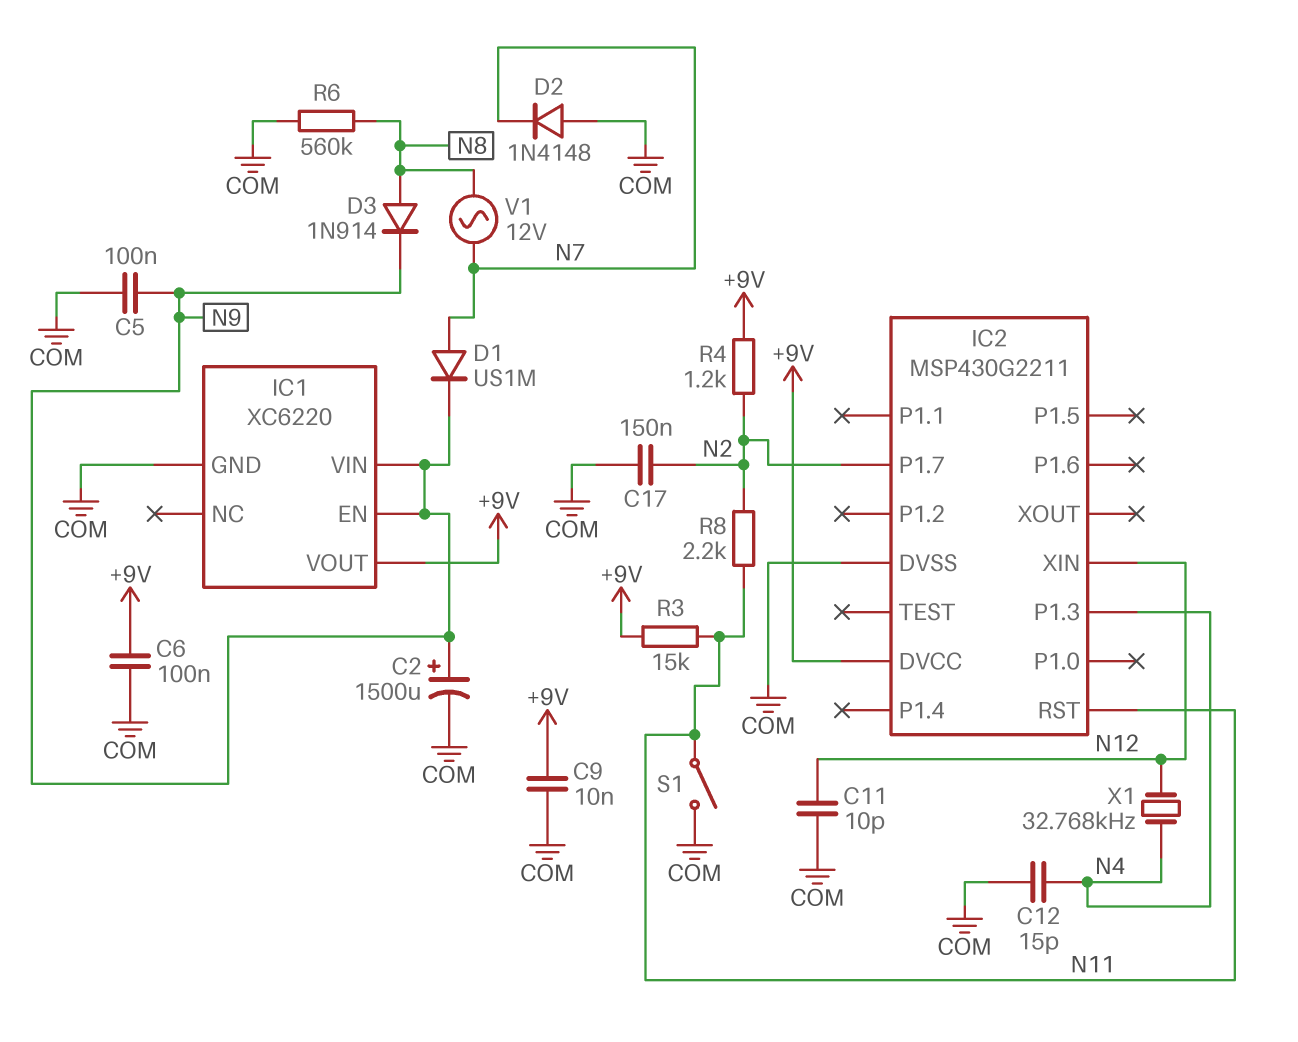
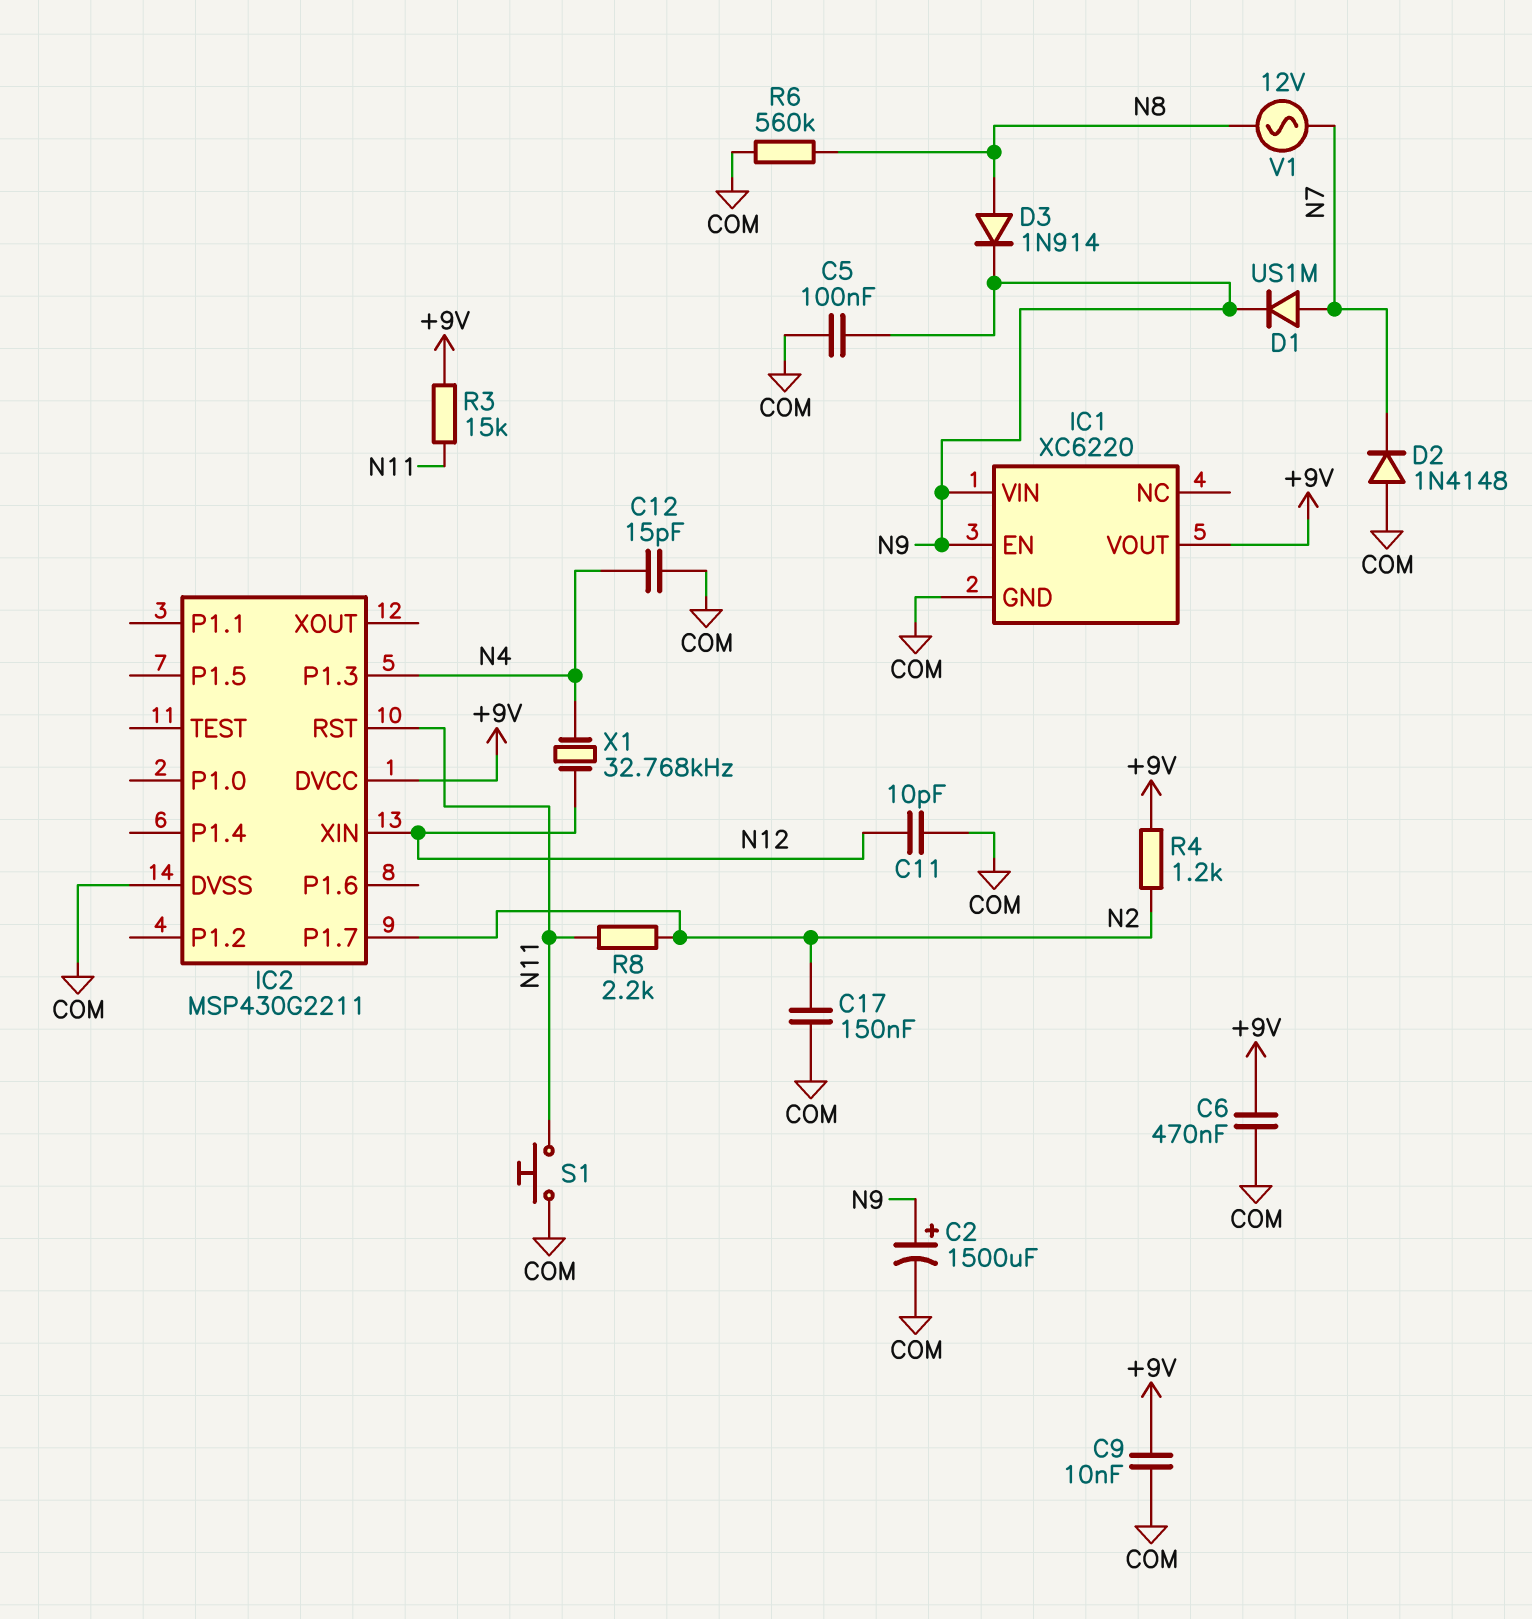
C6: 100nF (+9V, COM) -> 470nF (+9V, COM)
S1: switch (COM, N11) -> button (COM, N11)

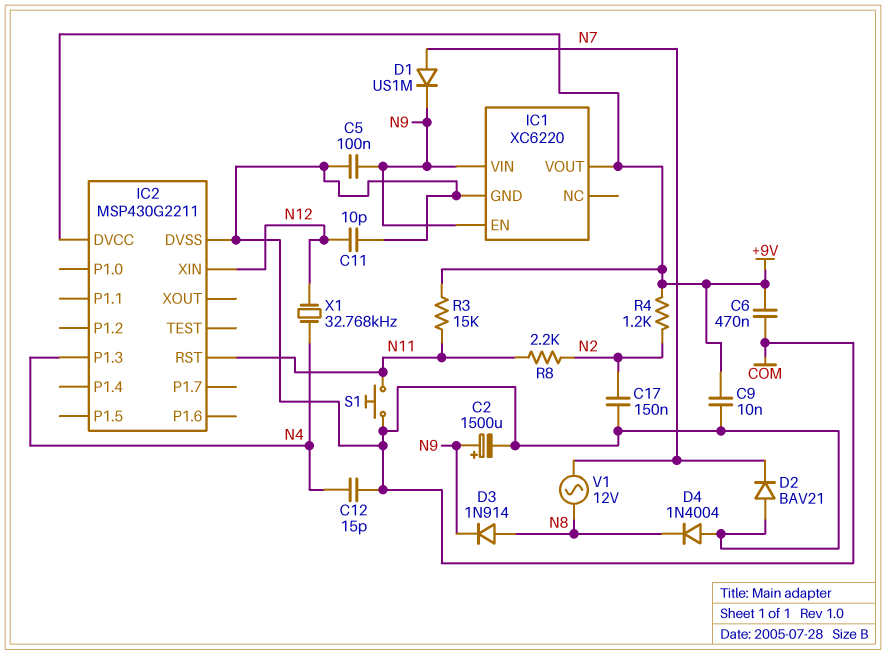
D2: diode 1N4148 (A COM, K N7) -> diode BAV21 (A COM, K N7)
D4: none -> diode 1N4004 (A COM, K N8)
IC2 pin P1.7: N2 -> none
R6: 560k (COM, N8) -> none

